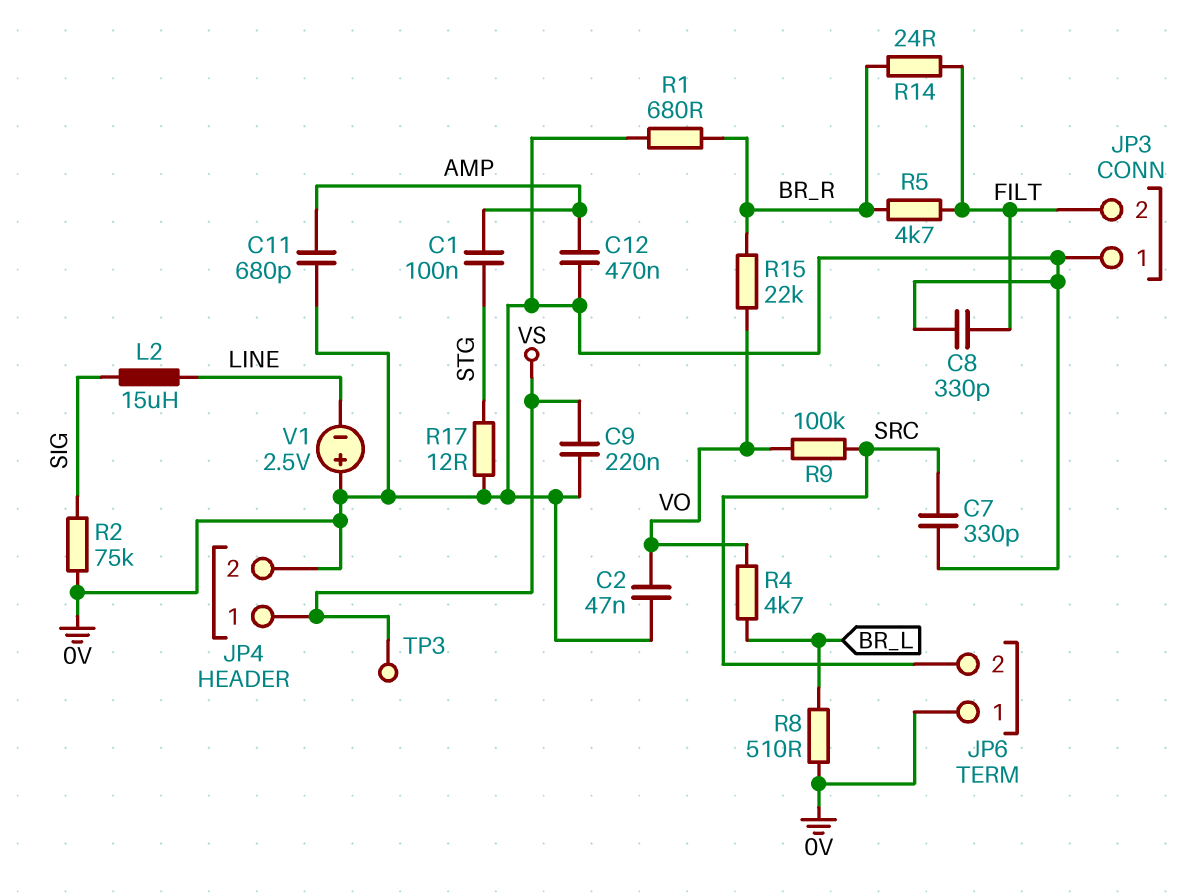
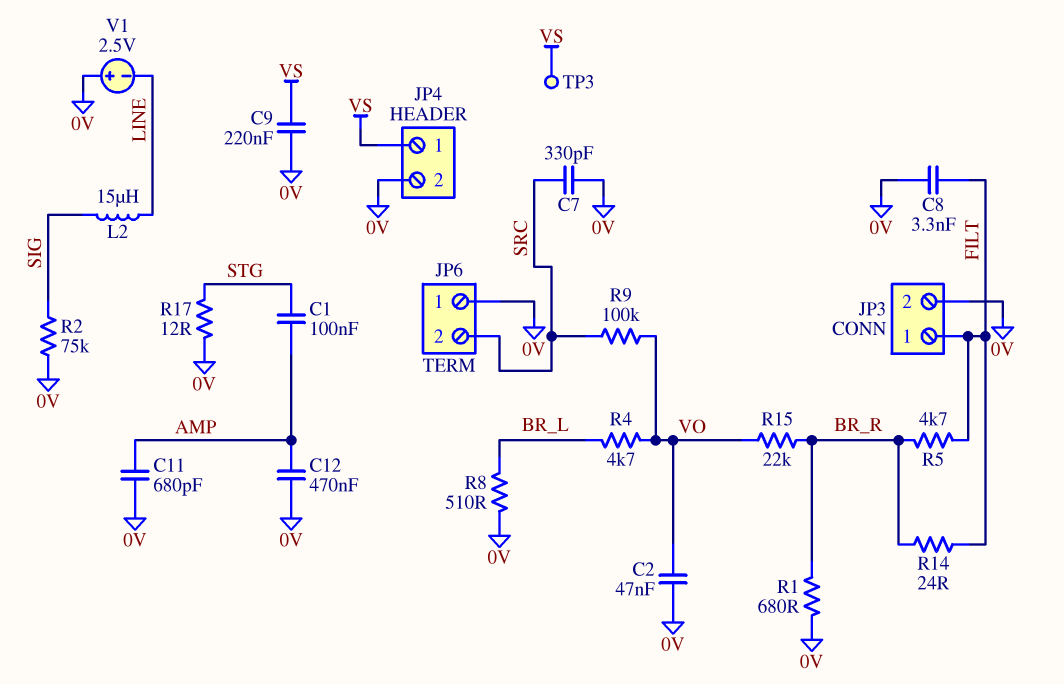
C8: 330pF (0V, FILT) -> 3.3nF (0V, FILT)
JP3 pin 1: 0V -> FILT
JP3 pin 2: FILT -> 0V

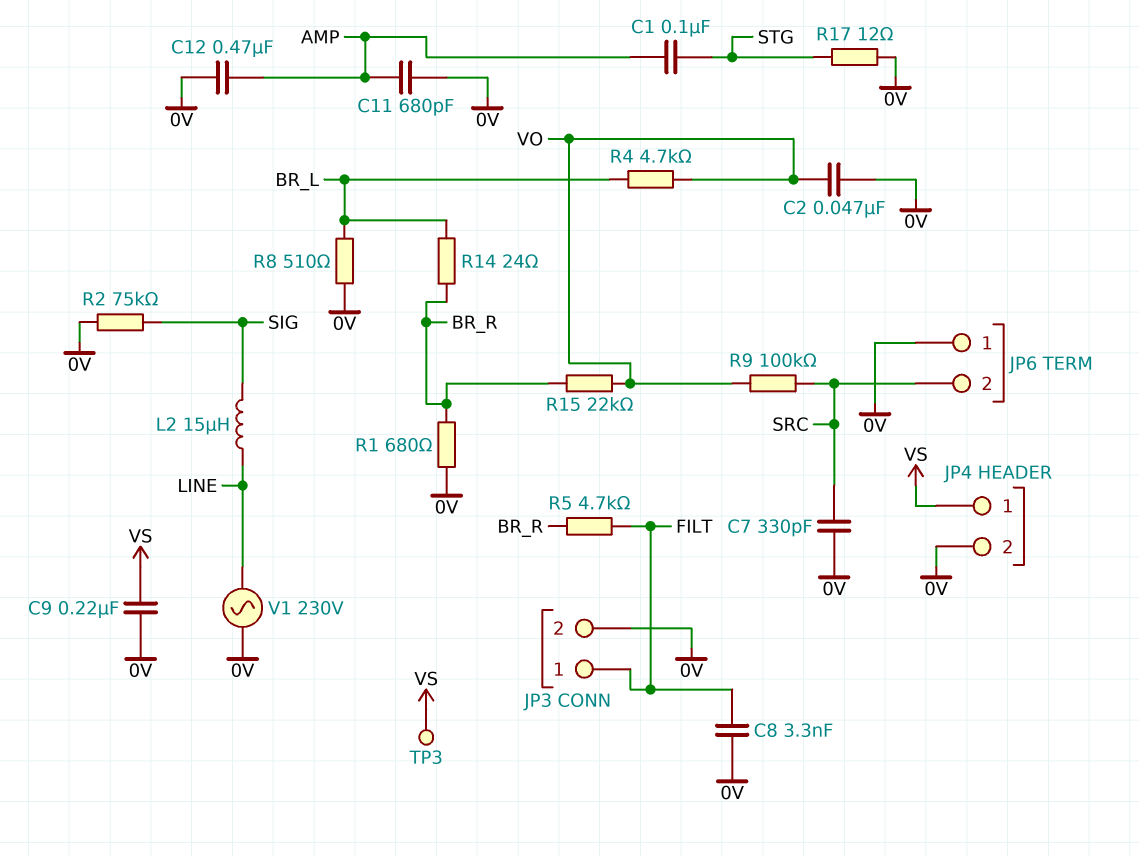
R14: 24 (BR_R, FILT) -> 24 (BR_L, BR_R)
V1: 2.5V (plus 0V, minus LINE) -> AC 230V (0V, LINE)

